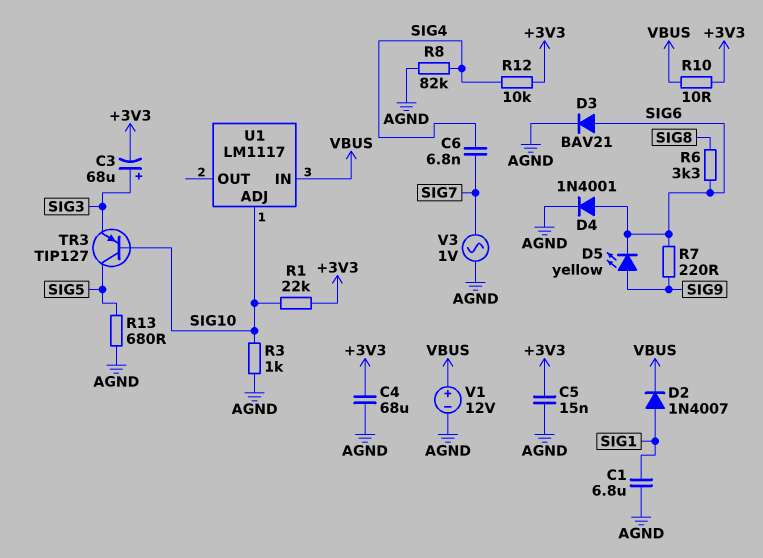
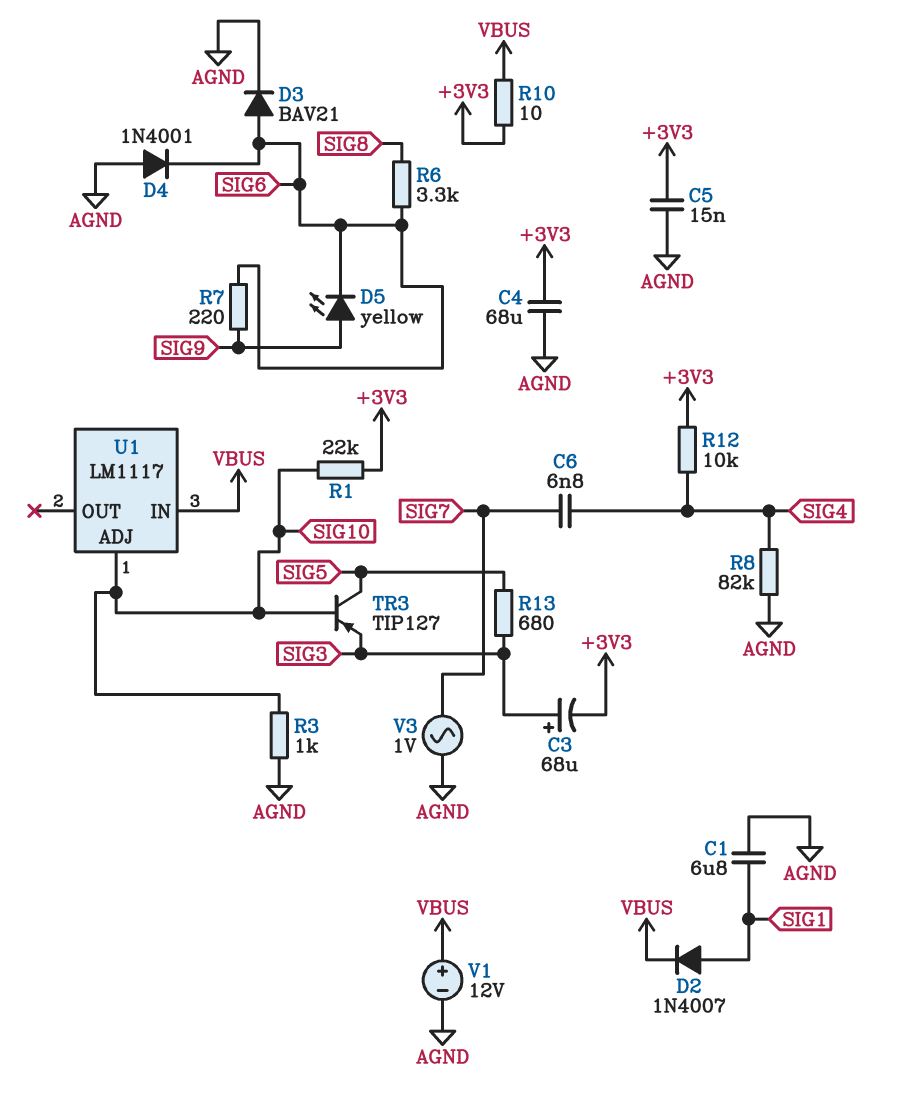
D4: diode 1N4001 (A SIG6, K AGND) -> diode 1N4001 (A AGND, K SIG6)
R13: 680 (AGND, SIG5) -> 680 (SIG3, SIG5)

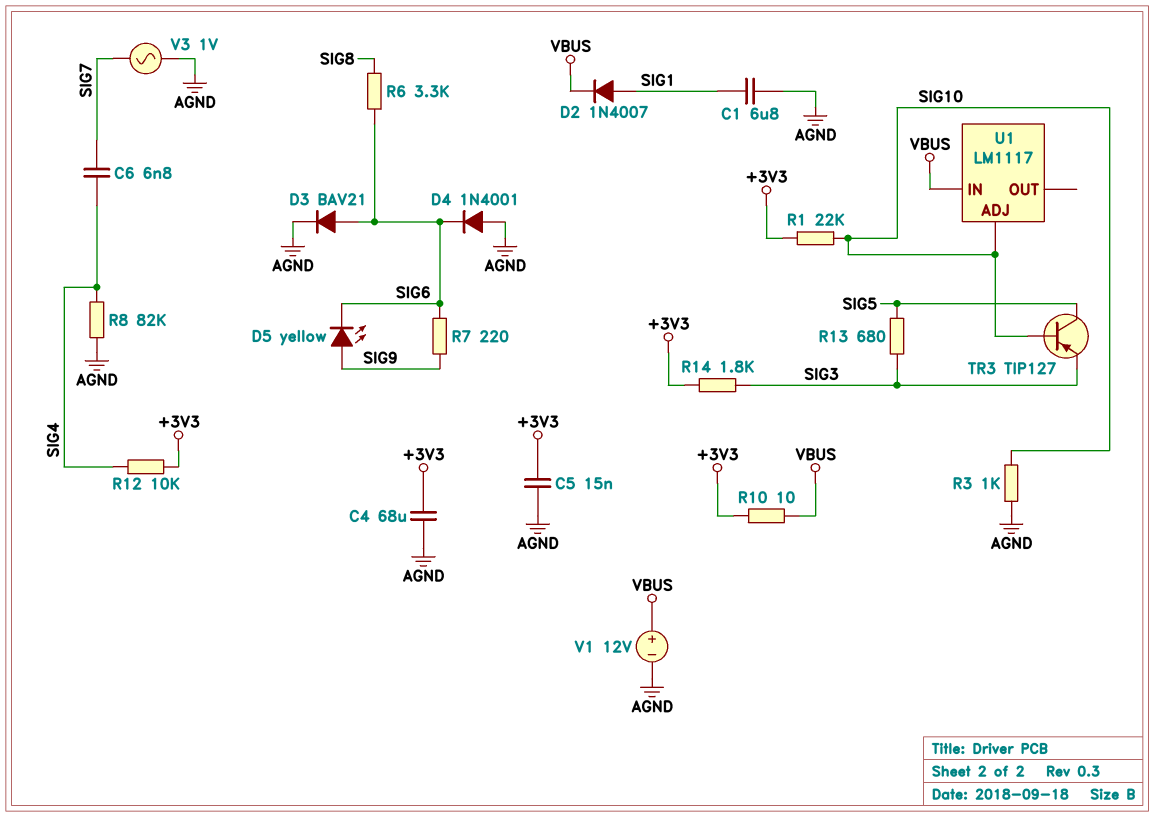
C3: 68uF (plus SIG3, minus +3V3) -> none
R14: none -> 1.8k (+3V3, SIG3)

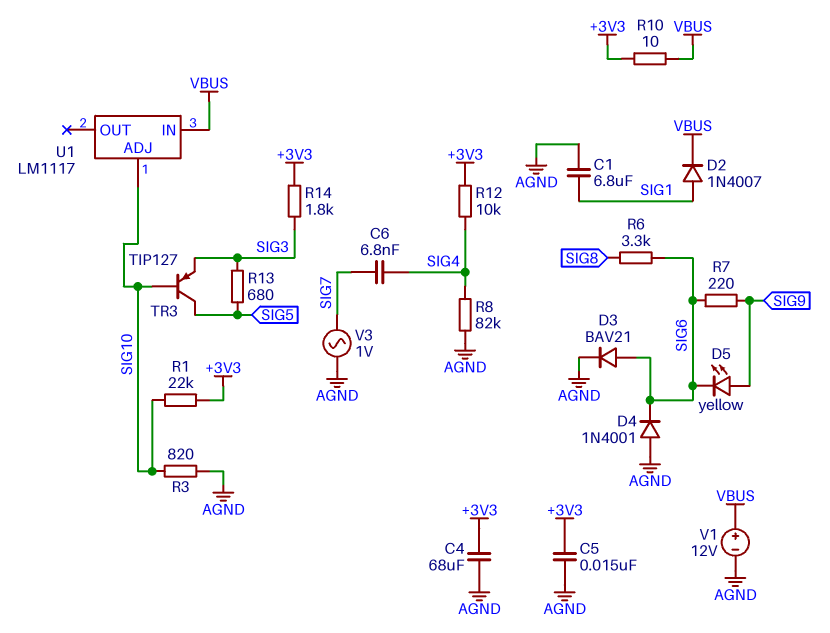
R3: 1k (AGND, SIG10) -> 820 (AGND, SIG10)

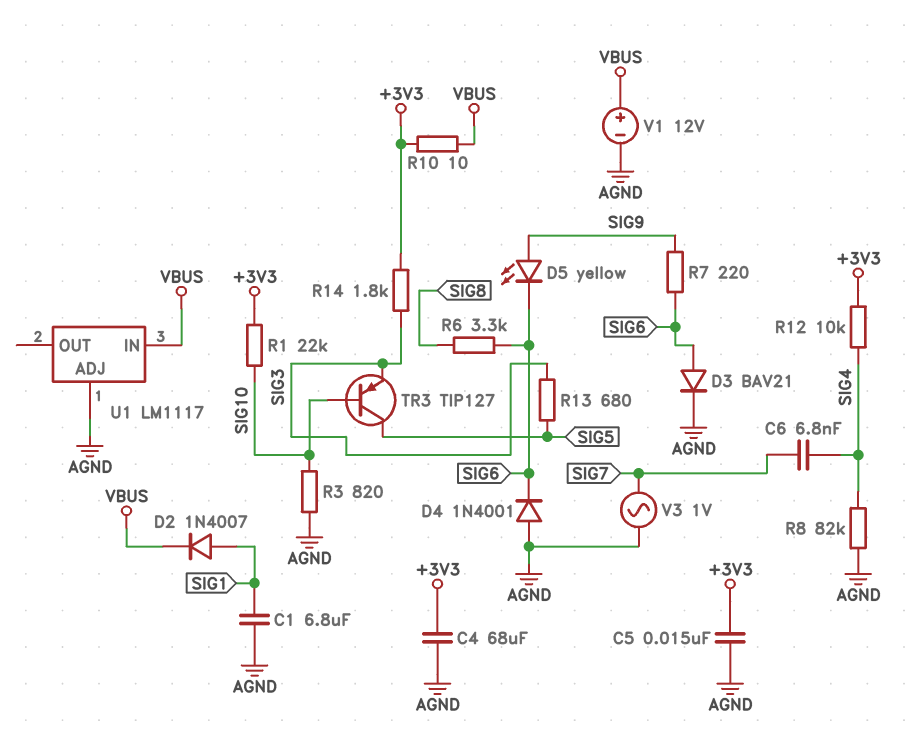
U1 pin ADJ: SIG10 -> AGND

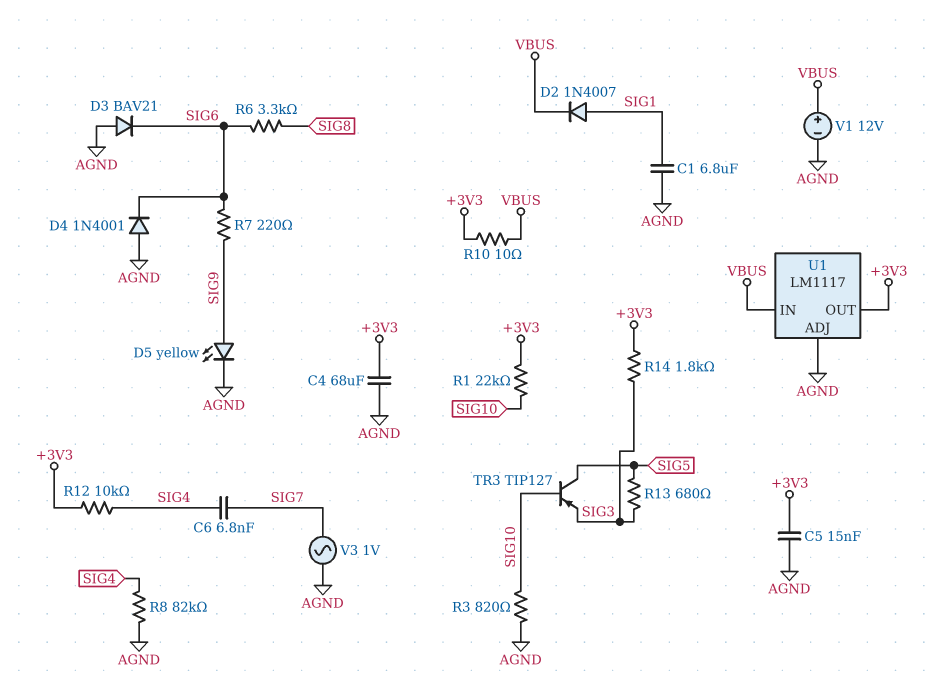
D3: diode BAV21 (A SIG6, K AGND) -> diode BAV21 (A AGND, K SIG6)
D5: LED yellow (A SIG9, K SIG6) -> LED yellow (A SIG9, K AGND)
U1 pin OUT: none -> +3V3

